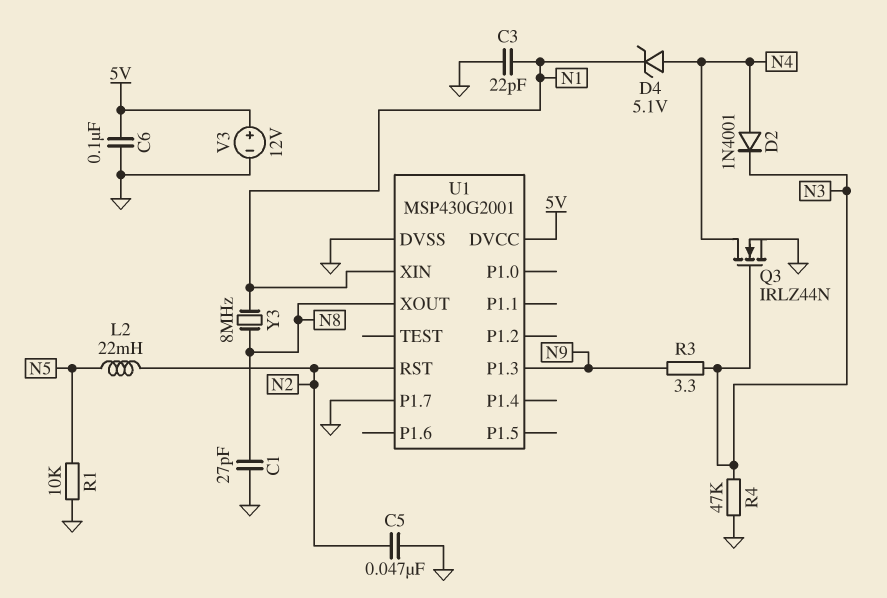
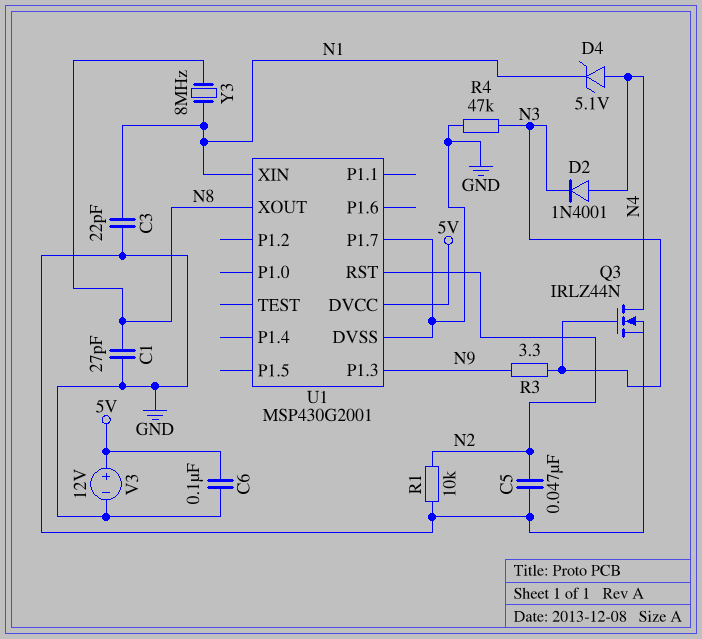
L2: 22mH (N2, N5) -> none
R1: 10k (GND, N5) -> 10k (GND, N2)

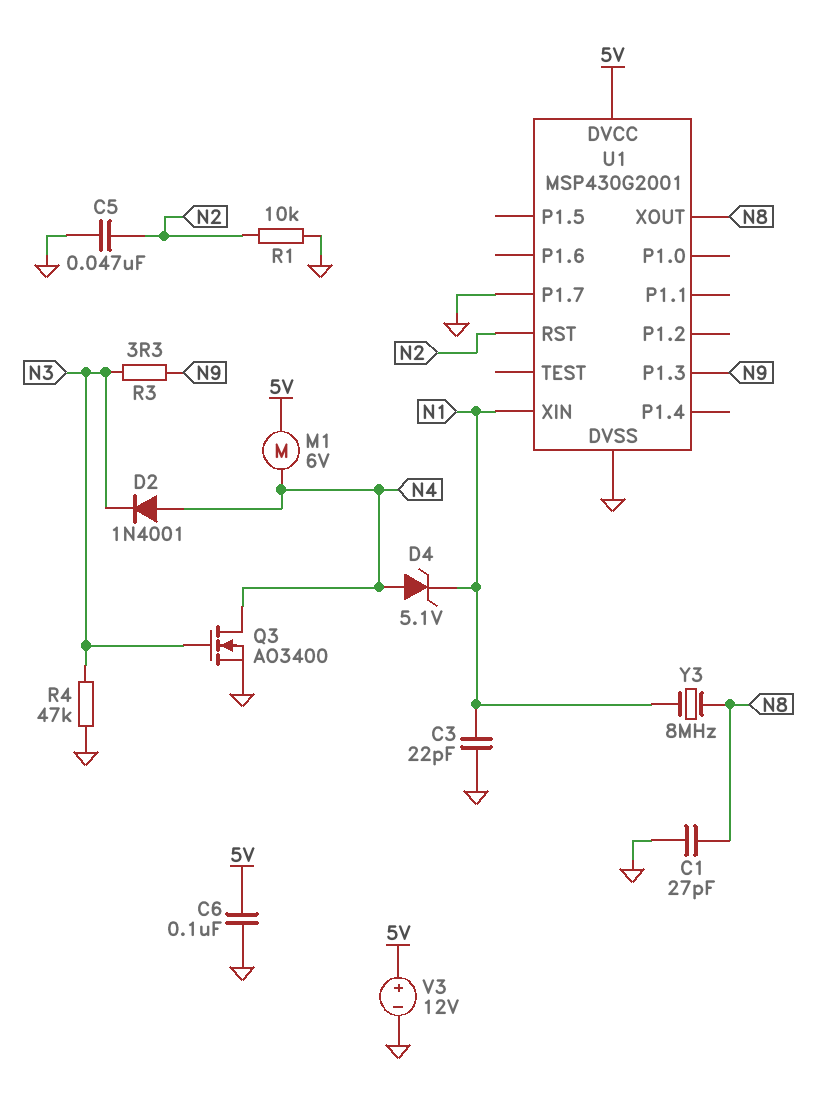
M1: none -> motor 6V (5V, N4)
Q3: NMOS IRLZ44N (G N3, D N4, S GND) -> NMOS AO3400 (G N3, D N4, S GND)

